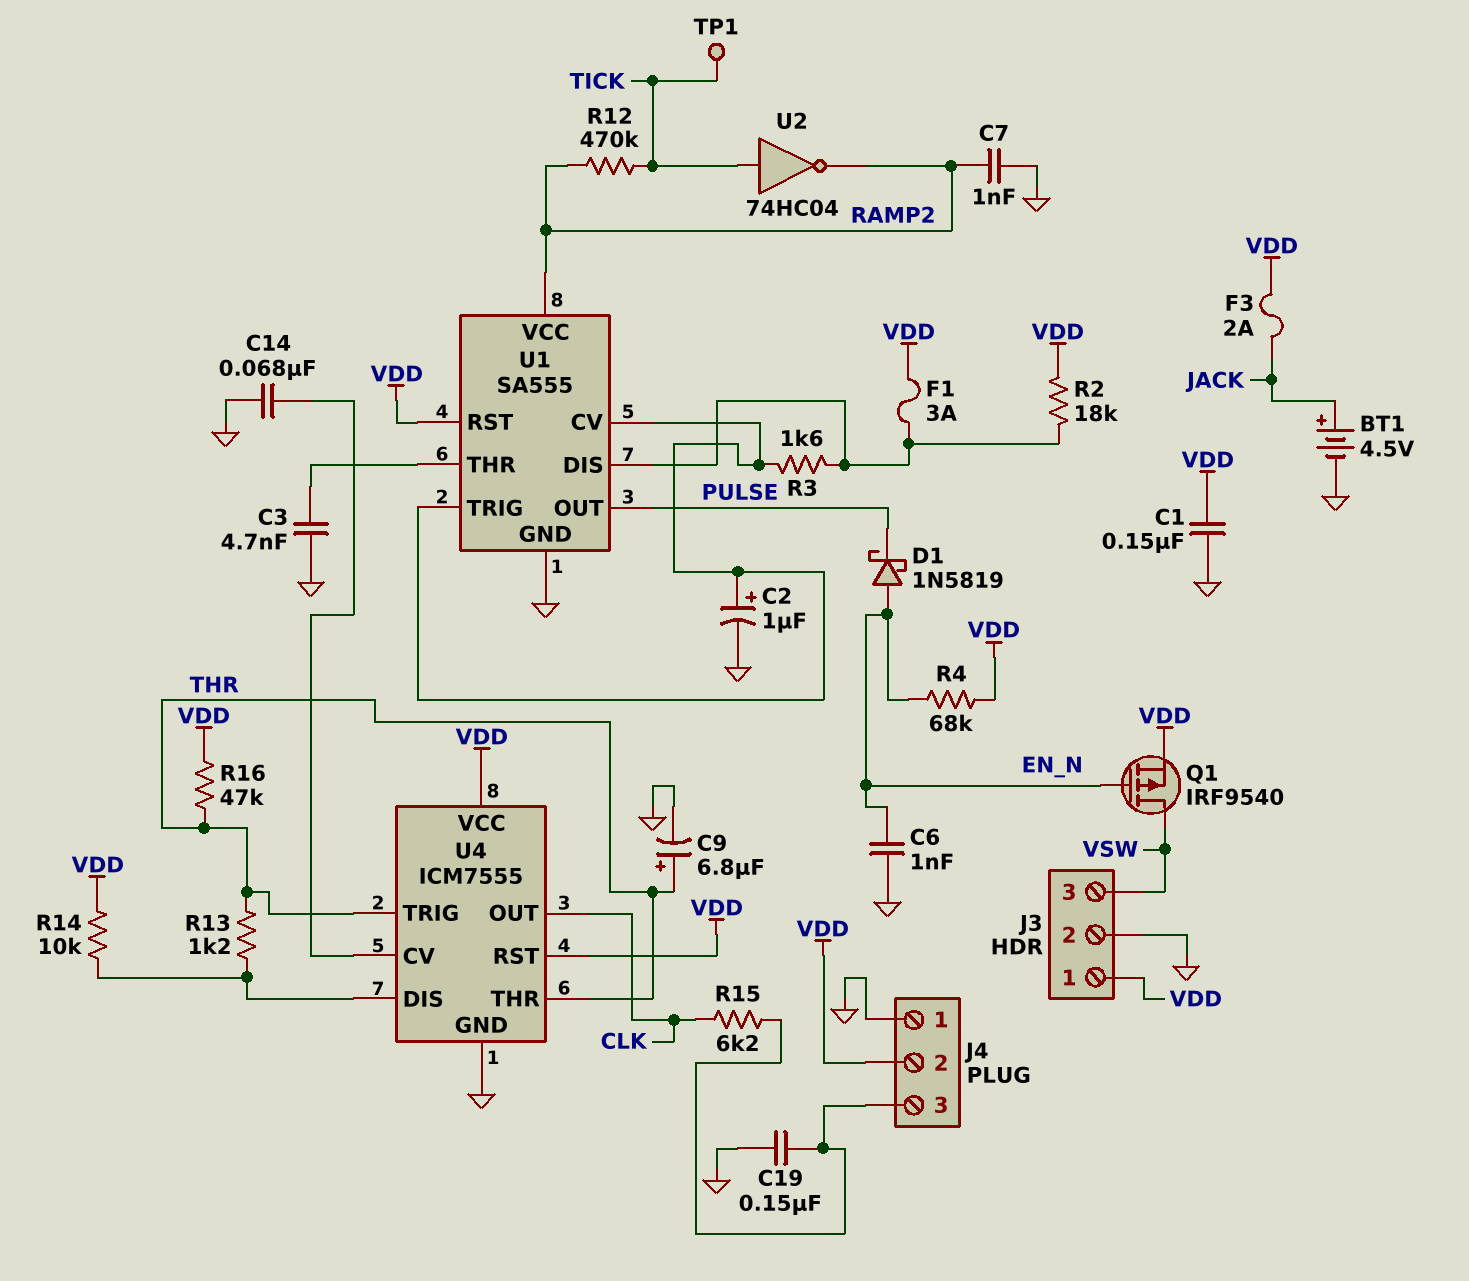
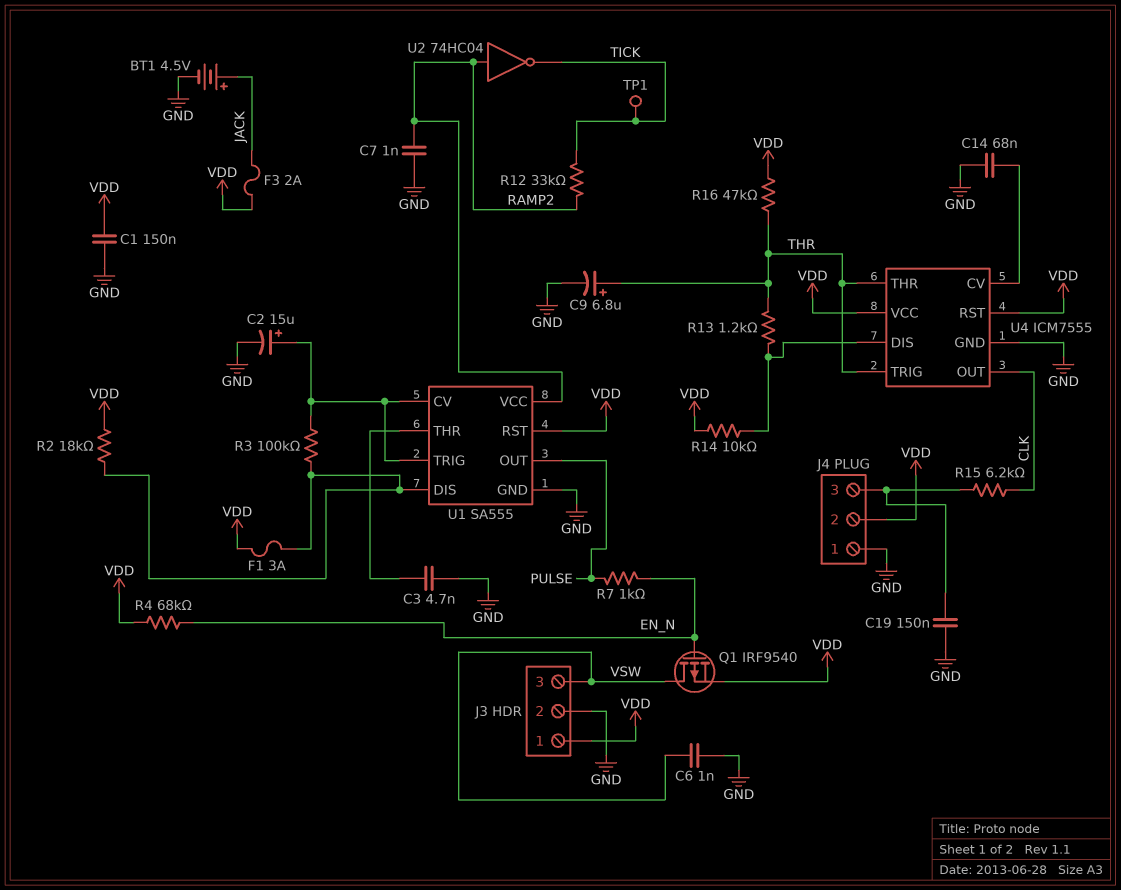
C2: 1uF (plus U1/CV, minus GND) -> 15uF (plus U1/CV, minus GND)
C6: 1nF (EN_N, GND) -> 1nF (GND, VSW)
D1: schottky 1N5819 (A EN_N, K PULSE) -> none
R3: 1.6k (U1/CV, U1/DIS) -> 100k (U1/CV, U1/DIS)
R7: none -> 1k (EN_N, PULSE)
R12: 470k (RAMP2, TICK) -> 33k (RAMP2, TICK)
U2: NOT 74HC04 (in TICK, out RAMP2) -> NOT 74HC04 (in RAMP2, out TICK)

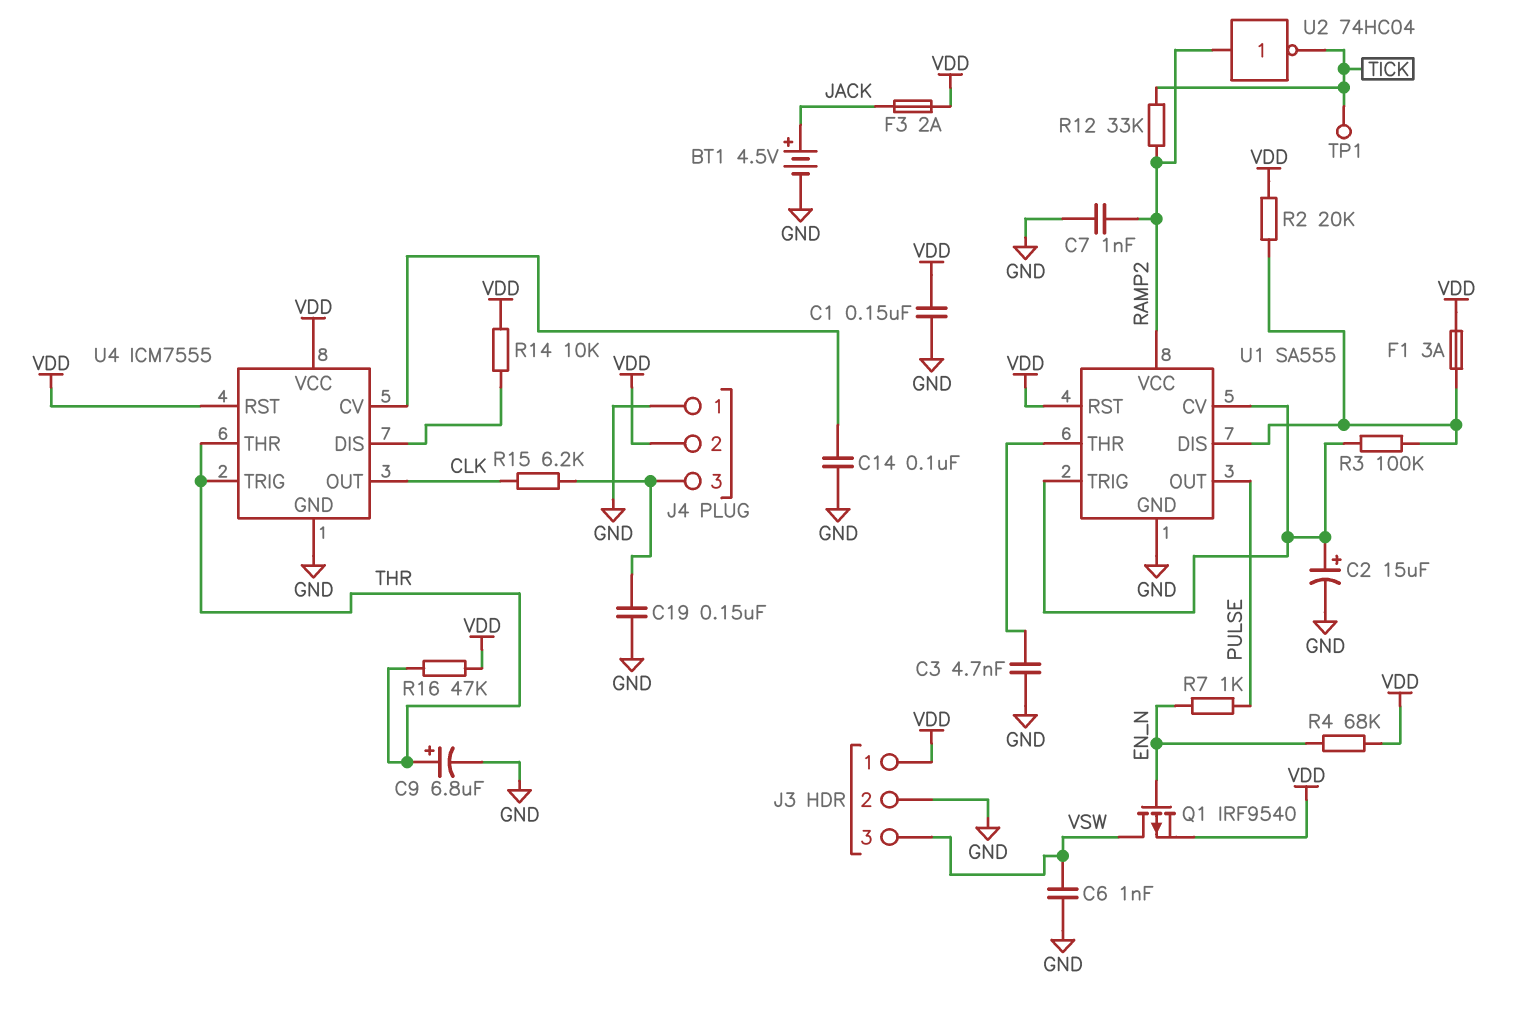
C14: 68nF (GND, U4/CV) -> 100nF (GND, U4/CV)
R2: 18k (U1/DIS, VDD) -> 20k (U1/DIS, VDD)
R13: 1.2k (THR, U4/DIS) -> none

